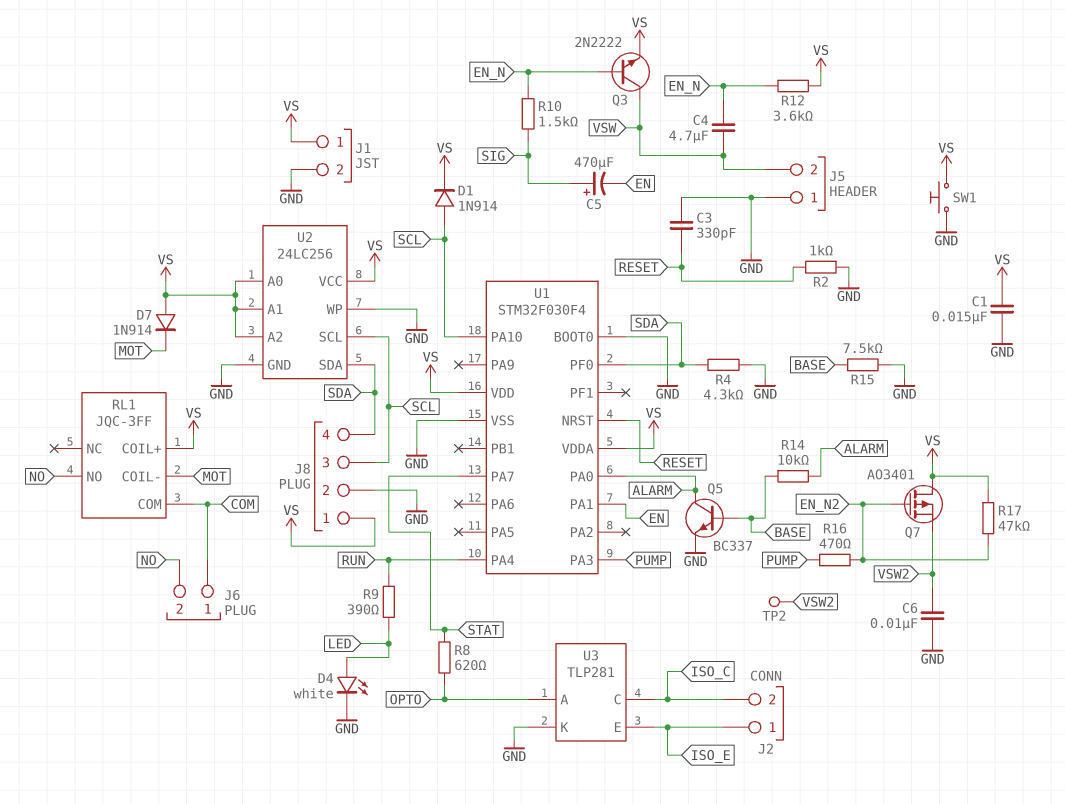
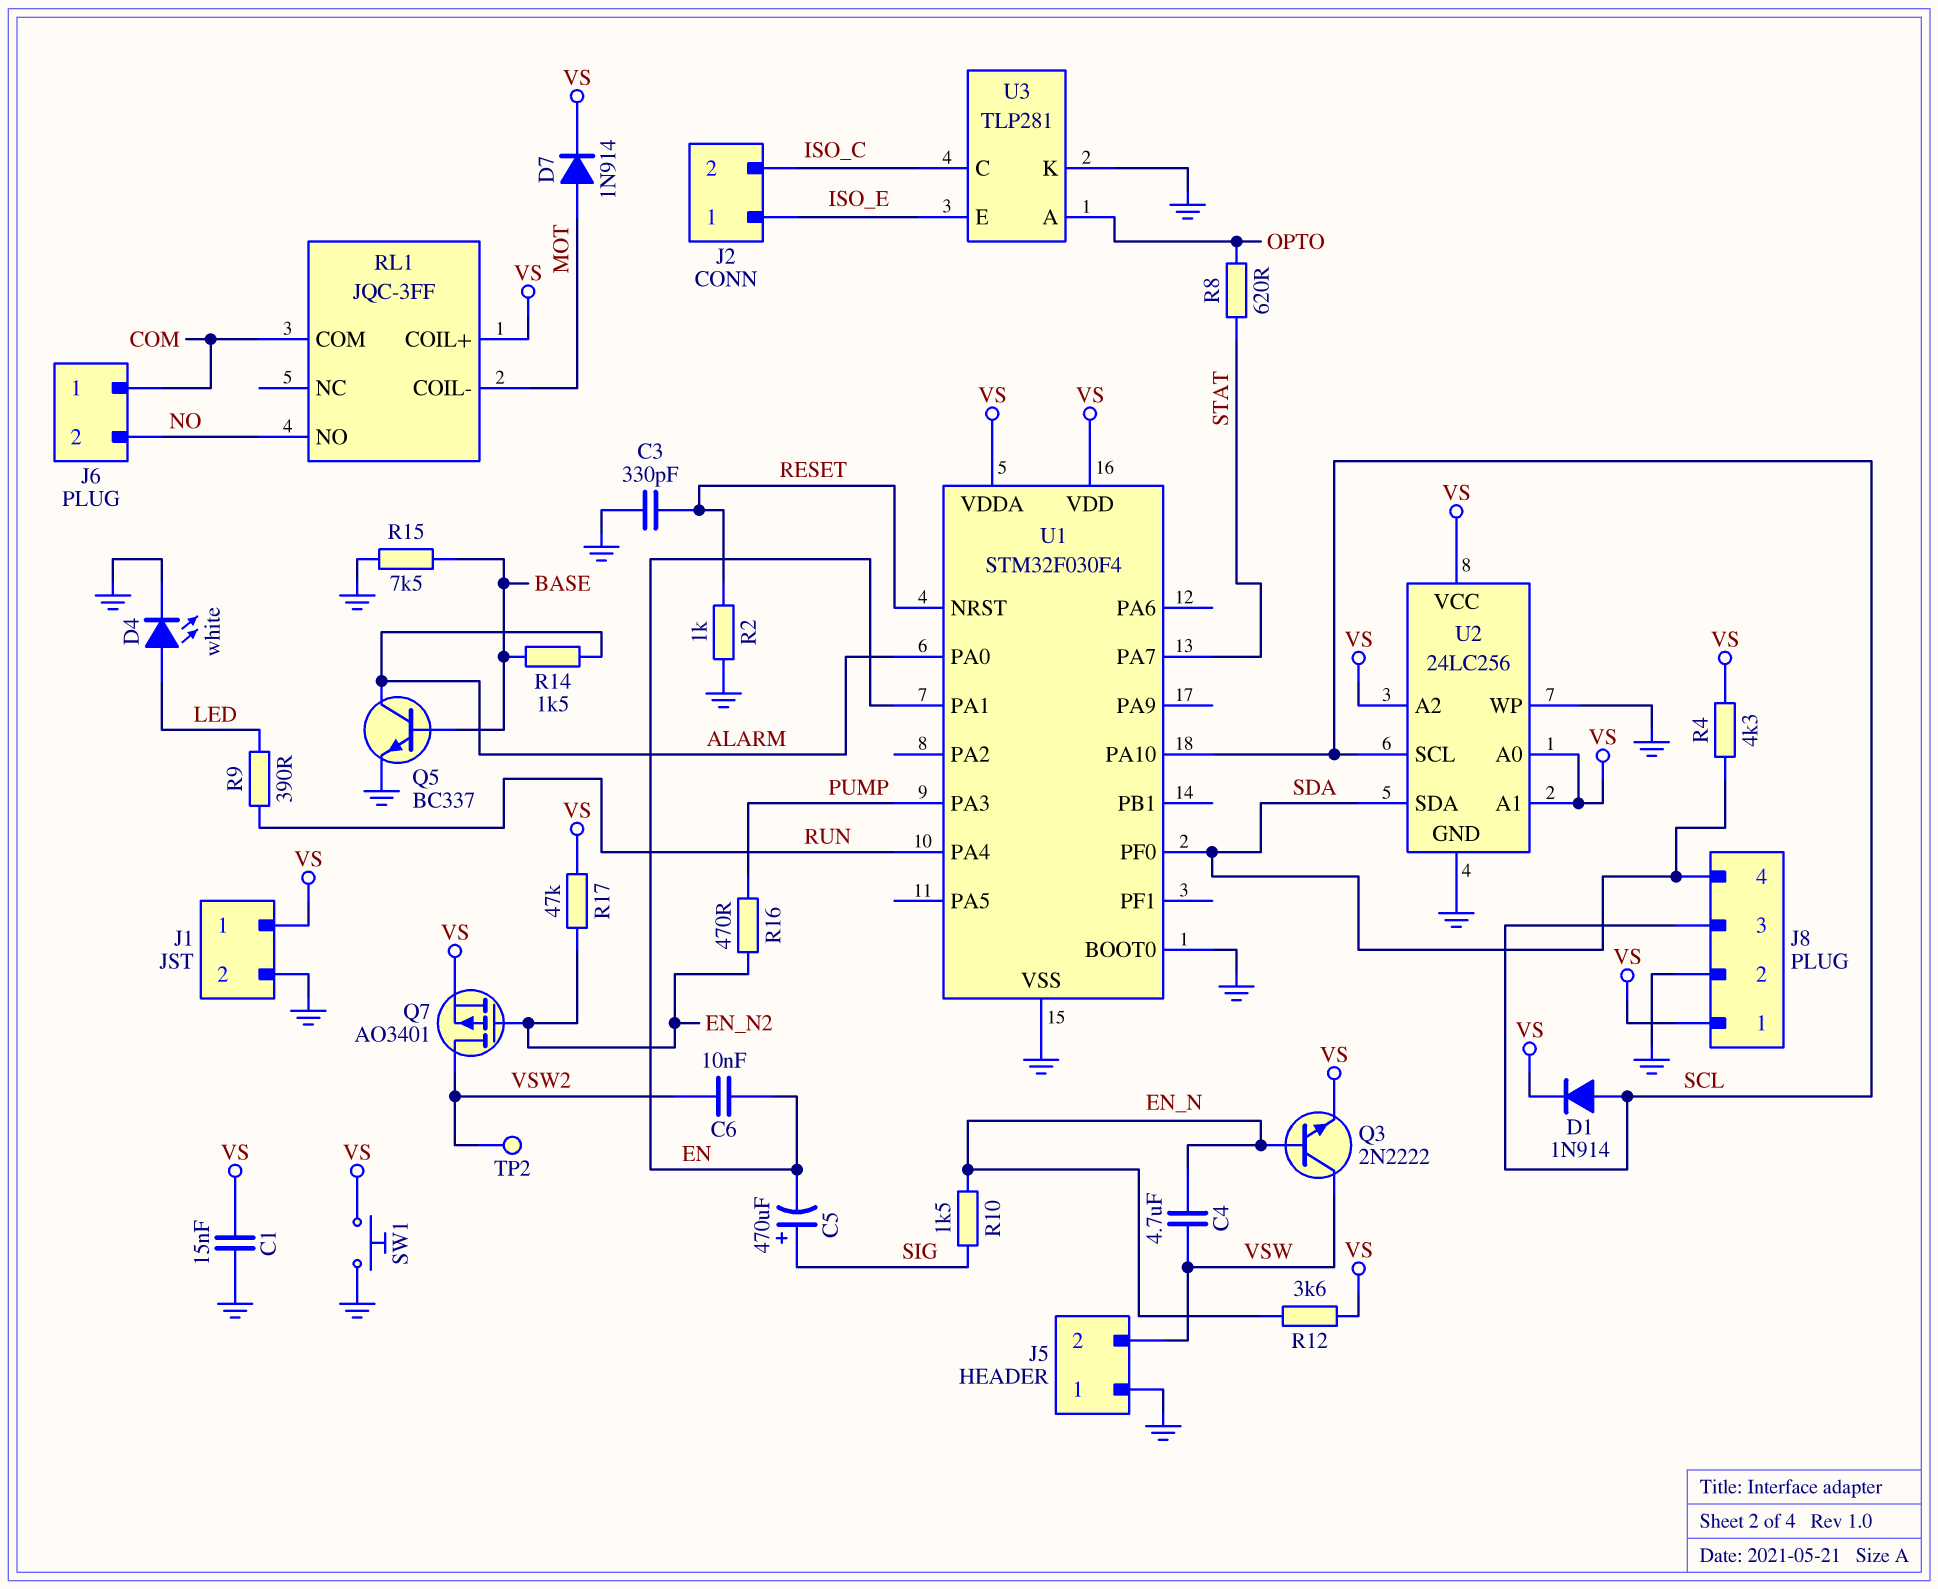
C6: 10nF (GND, VSW2) -> 10nF (EN, VSW2)
D7: diode 1N914 (A VS, K MOT) -> diode 1N914 (A MOT, K VS)
Q7: PMOS AO3401 (G EN_N2, D VS, S VSW2) -> PMOS AO3401 (G EN_N2, D VSW2, S VS)
R4: 4.3k (GND, SDA) -> 4.3k (SDA, VS)
R14: 10k (ALARM, BASE) -> 1.5k (ALARM, BASE)

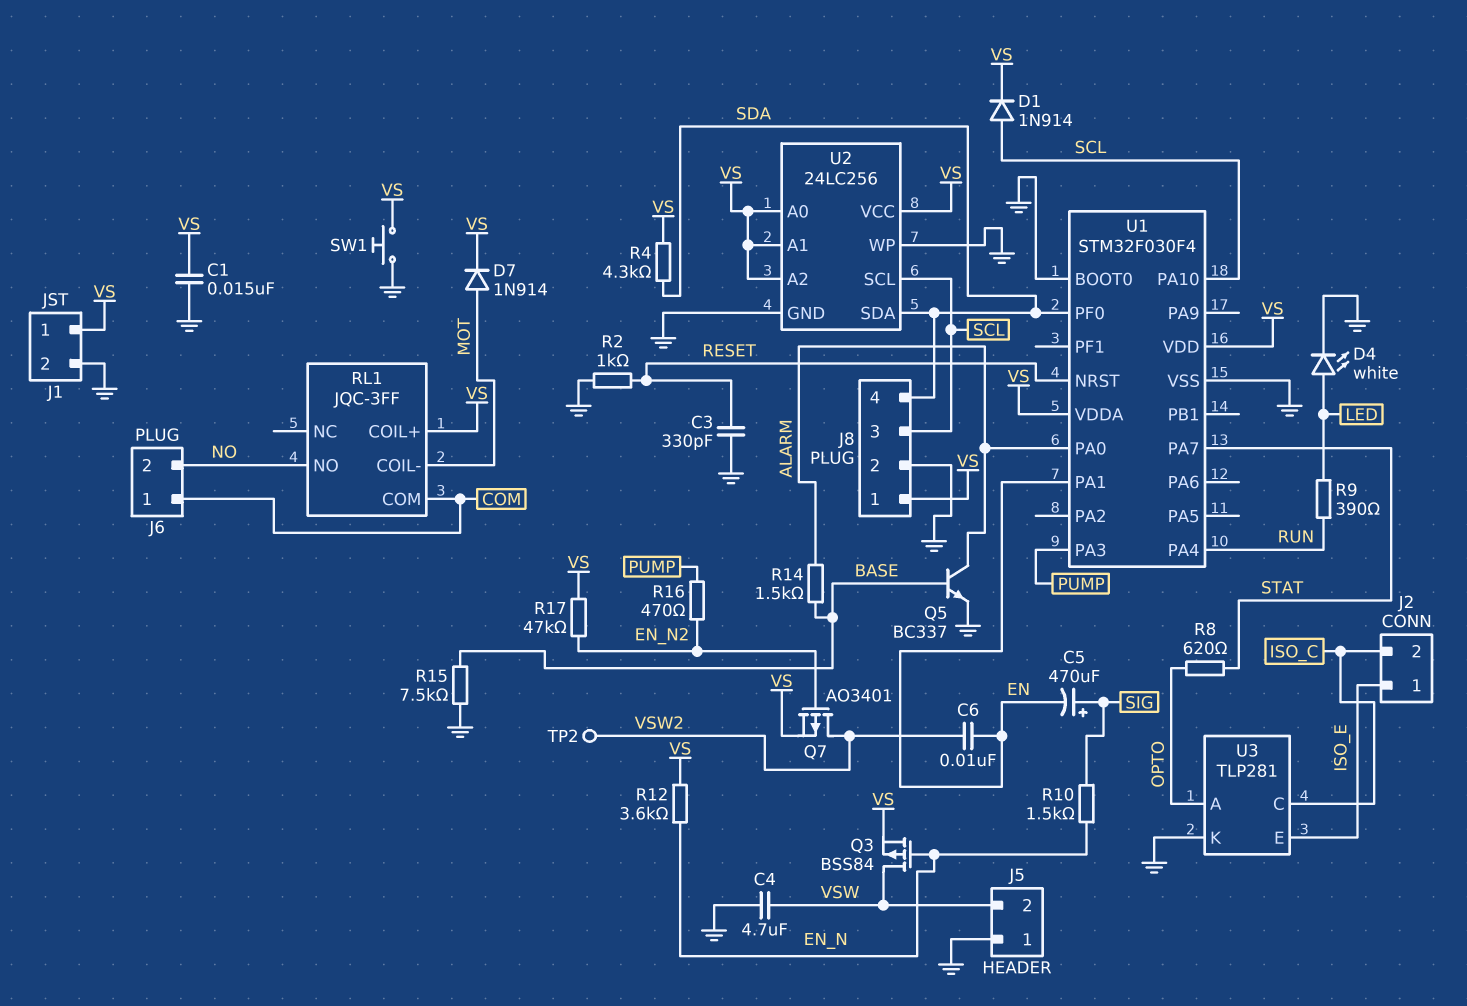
C4: 4.7uF (EN_N, VSW) -> 4.7uF (GND, VSW)
Q3: NPN 2N2222 (B EN_N, C VSW, E VS) -> PMOS BSS84 (G EN_N, D VSW, S VS)

